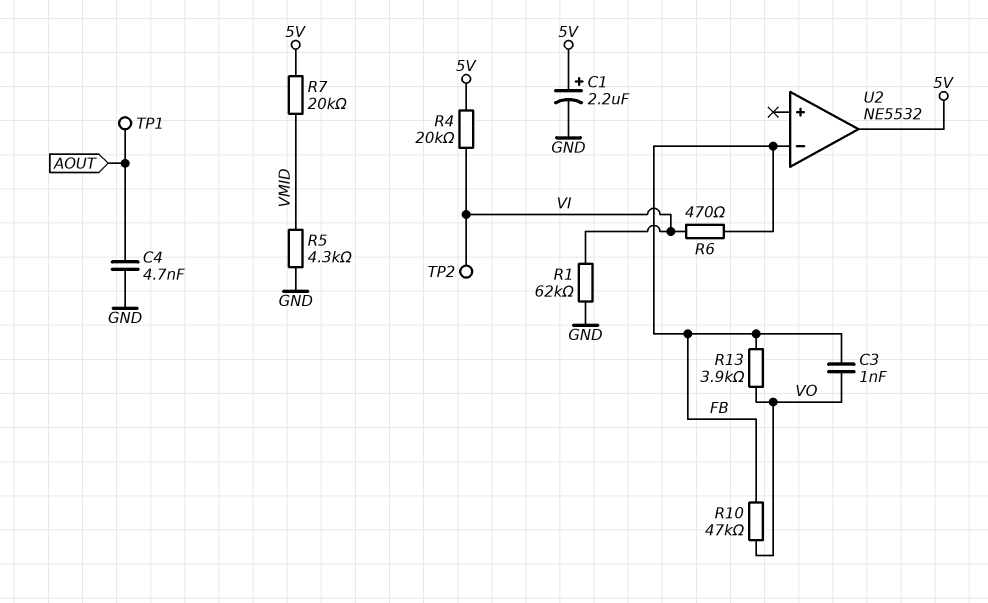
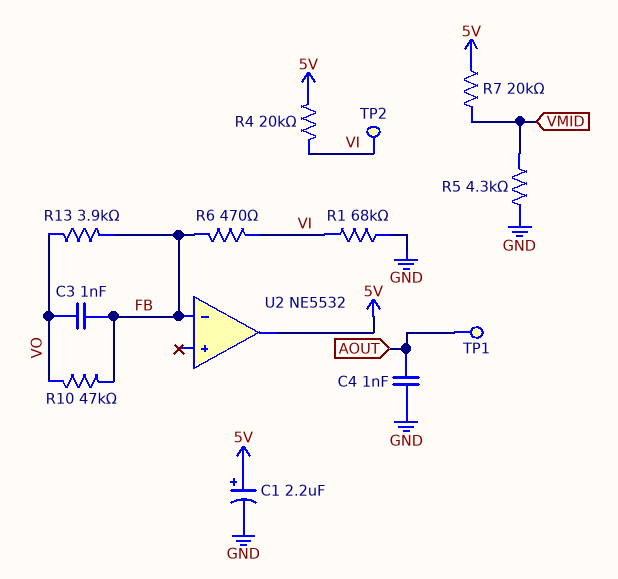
C4: 4.7nF (AOUT, GND) -> 1nF (AOUT, GND)
R1: 62k (GND, VI) -> 68k (GND, VI)

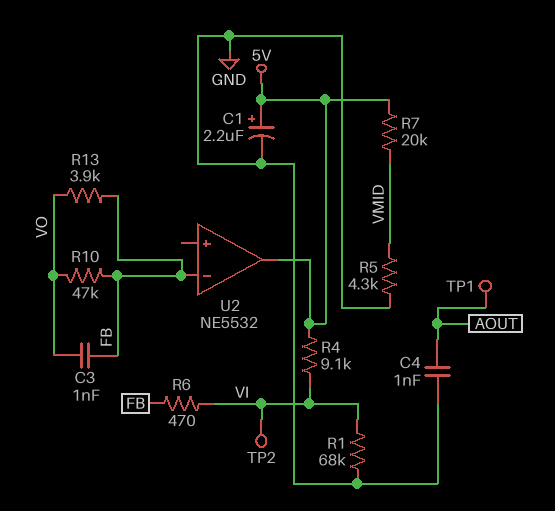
R4: 20k (5V, VI) -> 9.1k (5V, VI)

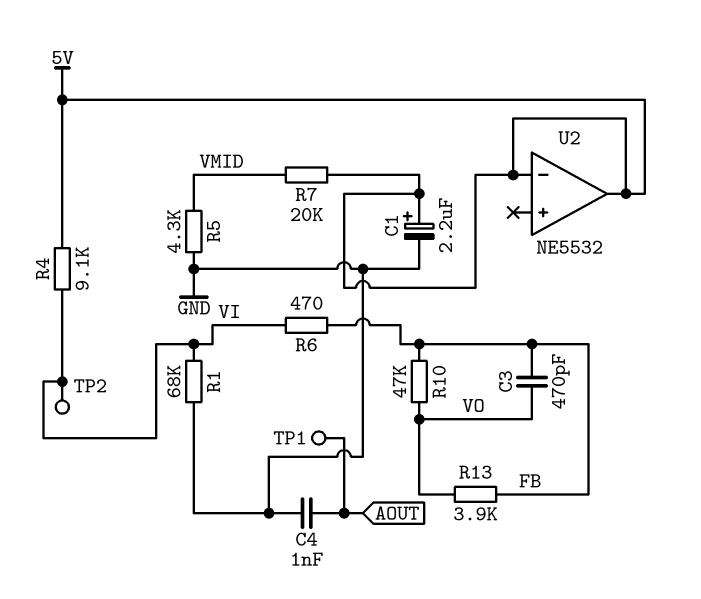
C3: 1nF (FB, VO) -> 470pF (FB, VO)
U2 pin in-: FB -> 5V

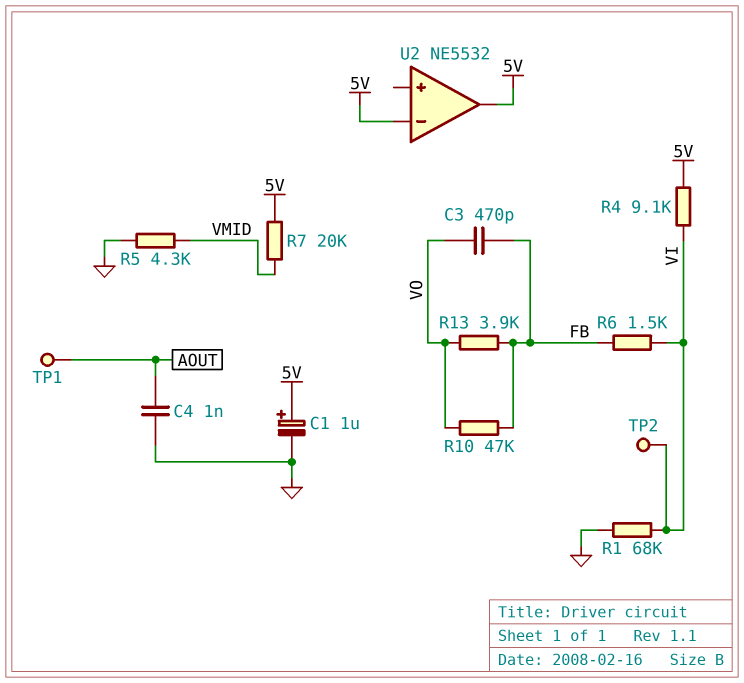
C1: 2.2uF (plus 5V, minus GND) -> 1uF (plus 5V, minus GND)
R6: 470 (FB, VI) -> 1.5k (FB, VI)

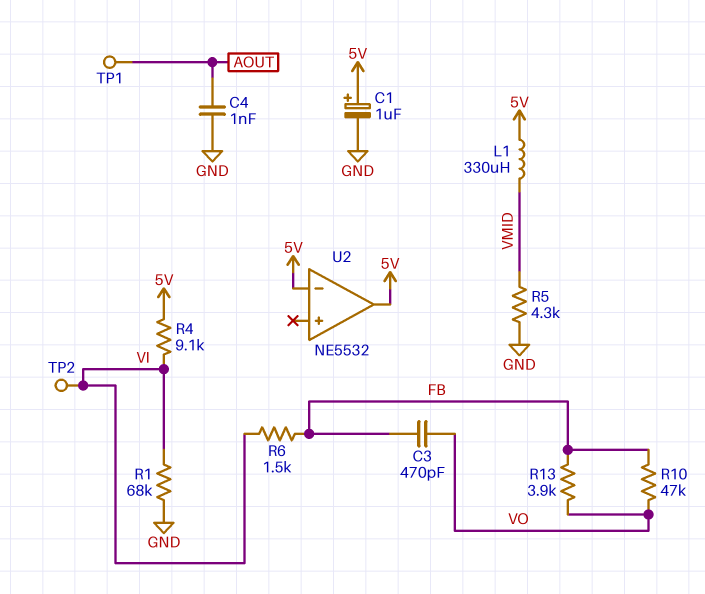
L1: none -> 330uH (5V, VMID)
R7: 20k (5V, VMID) -> none

